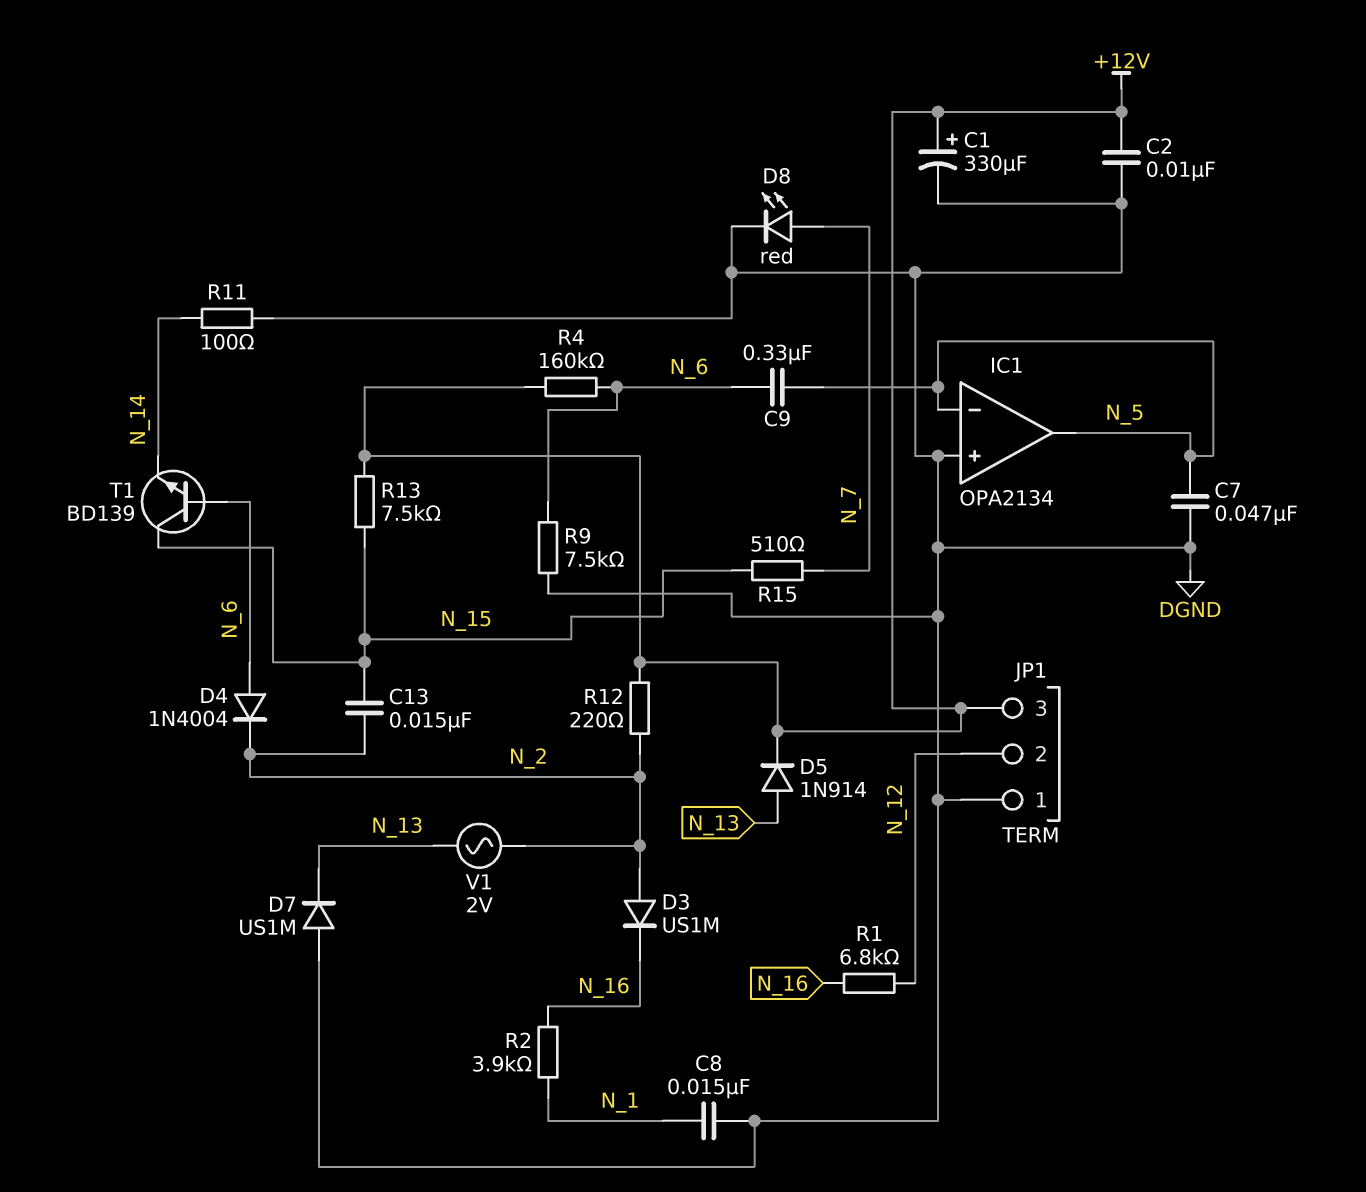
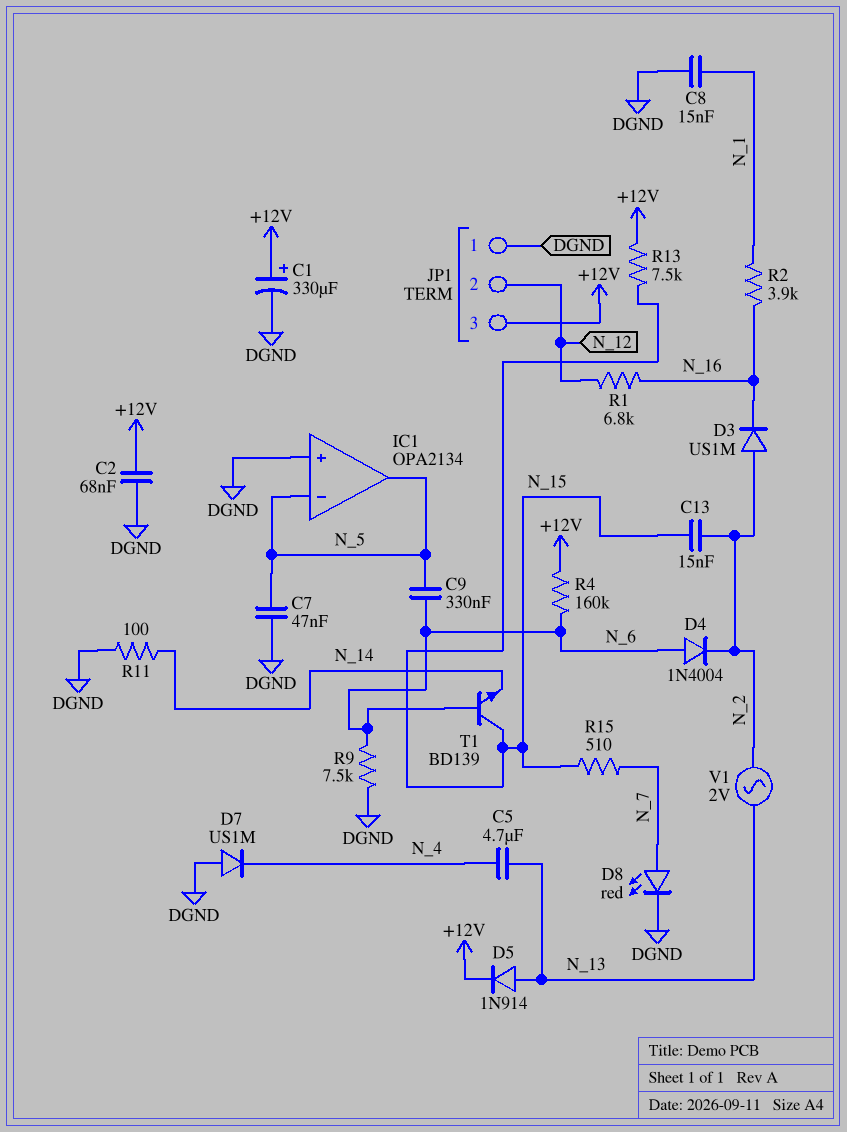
C2: 10nF (+12V, DGND) -> 68nF (+12V, DGND)
C5: none -> 4.7uF (N_4, N_13)
D7: diode US1M (A DGND, K N_13) -> diode US1M (A DGND, K N_4)
R12: 220 (+12V, N_2) -> none

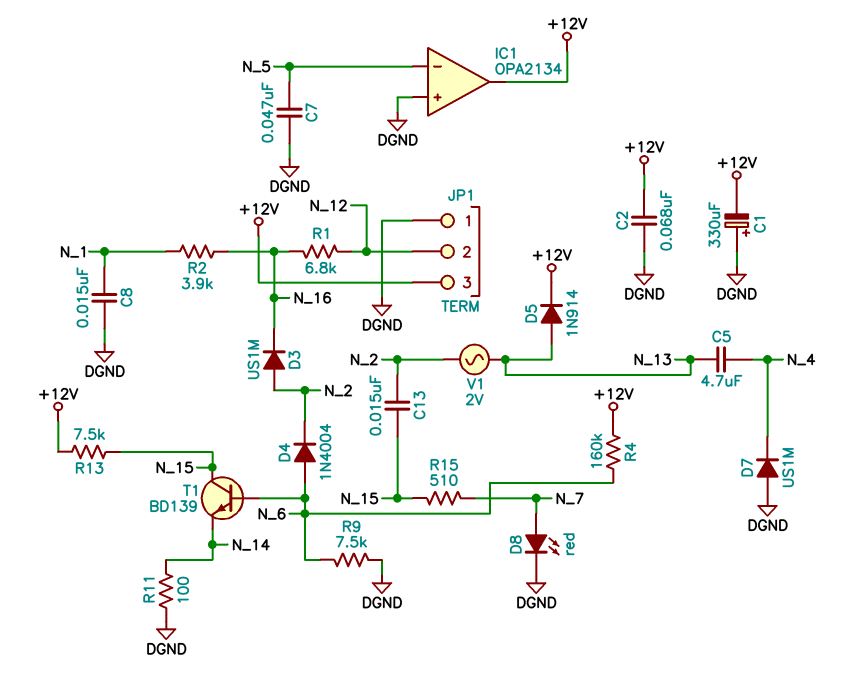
C1: 330uF (plus +12V, minus DGND) -> 330uF (plus DGND, minus +12V)
C9: 330nF (N_5, N_6) -> none
IC1 pin out: N_5 -> +12V

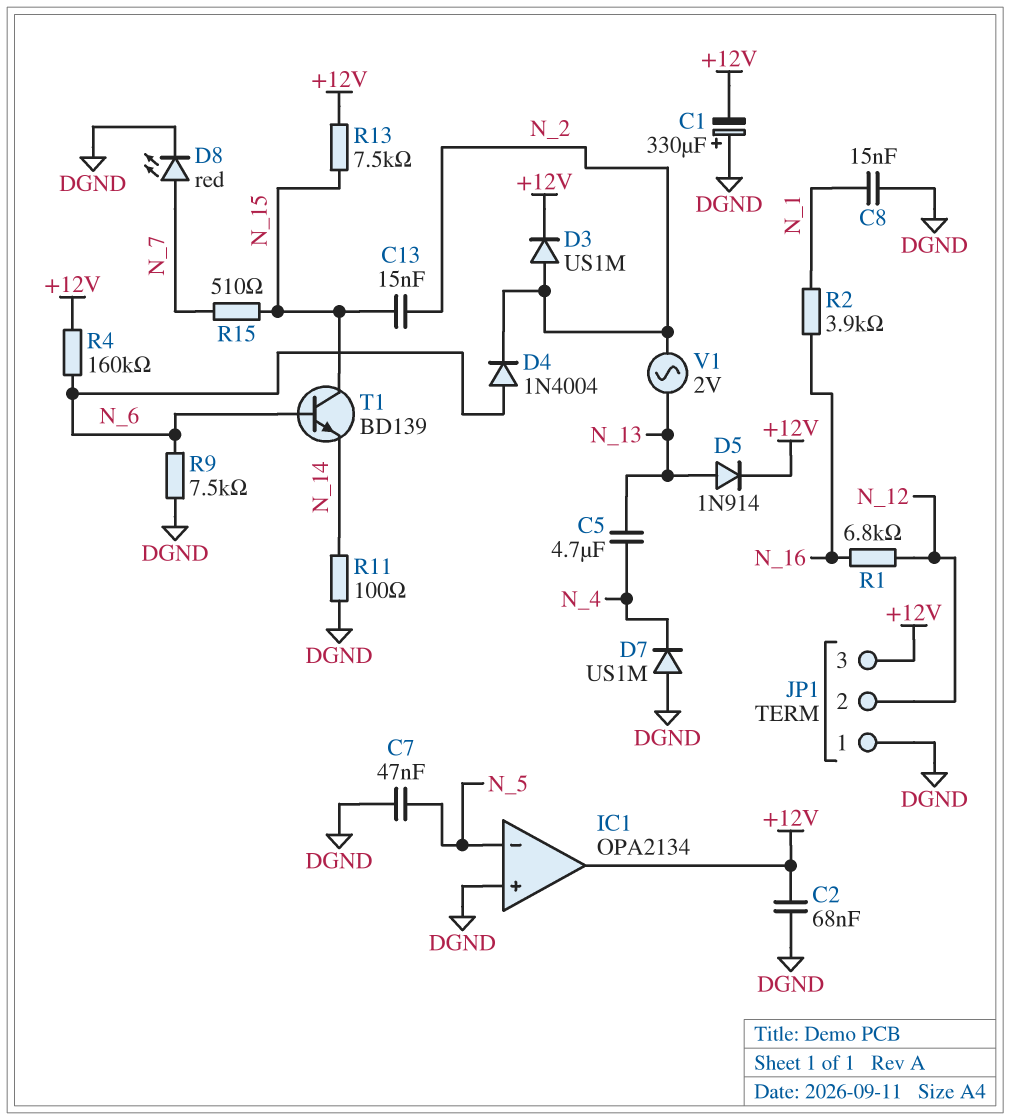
D3: diode US1M (A N_2, K N_16) -> diode US1M (A N_2, K +12V)

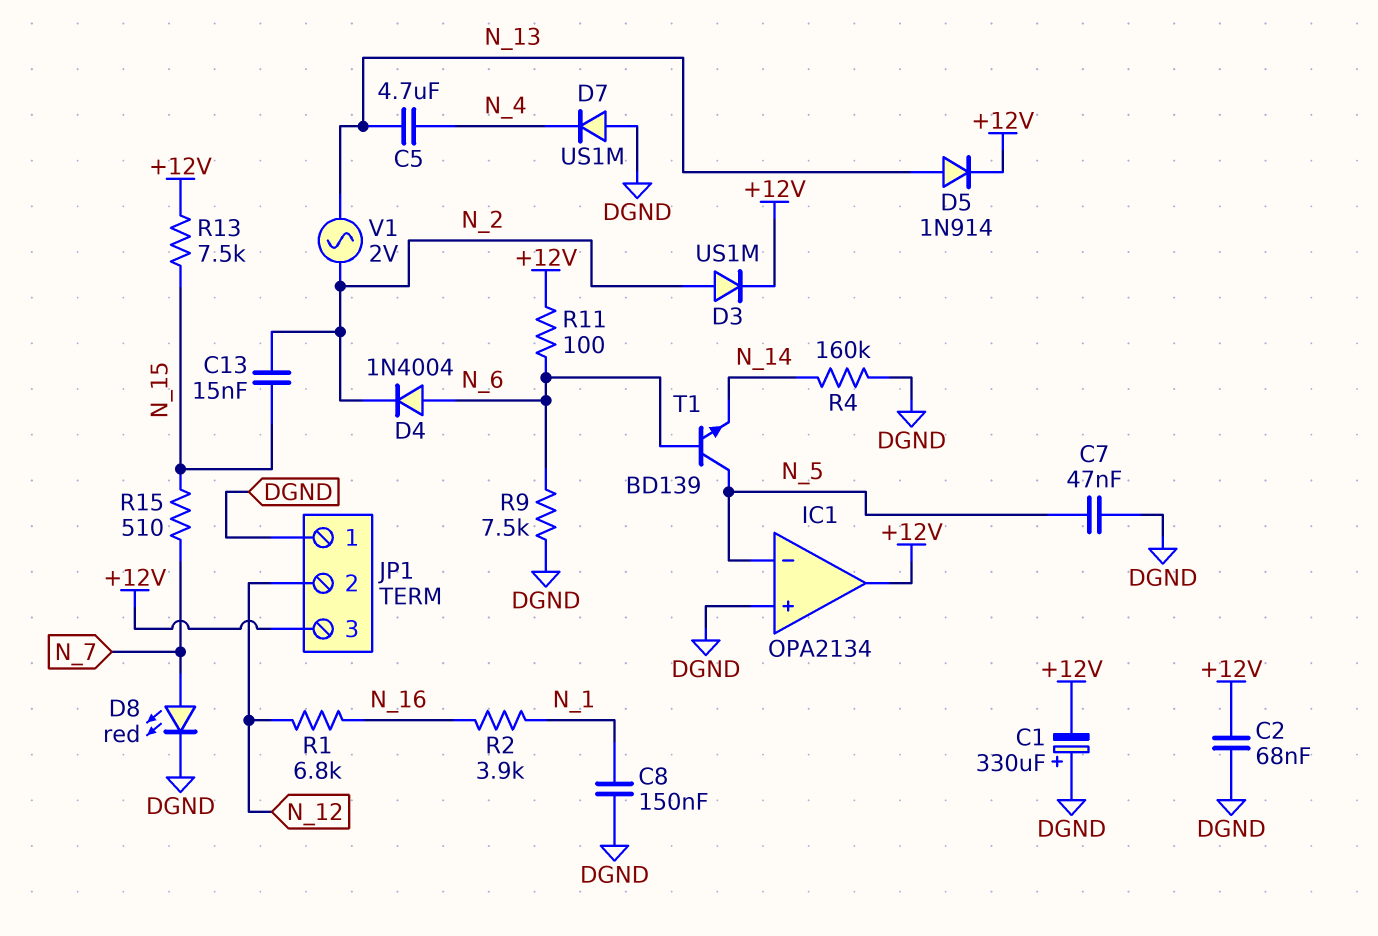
C8: 15nF (DGND, N_1) -> 150nF (DGND, N_1)
R4: 160k (+12V, N_6) -> 160k (DGND, N_14)
R11: 100 (DGND, N_14) -> 100 (+12V, N_6)
T1: NPN BD139 (B N_6, C N_15, E N_14) -> NPN BD139 (B N_6, C N_5, E N_14)

